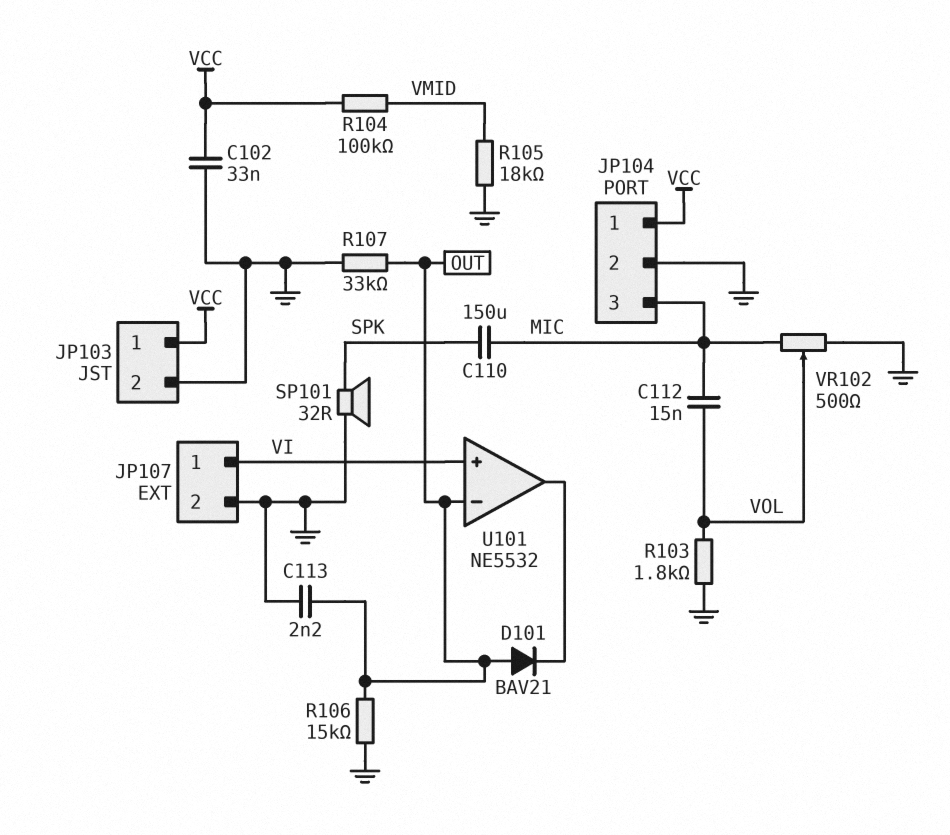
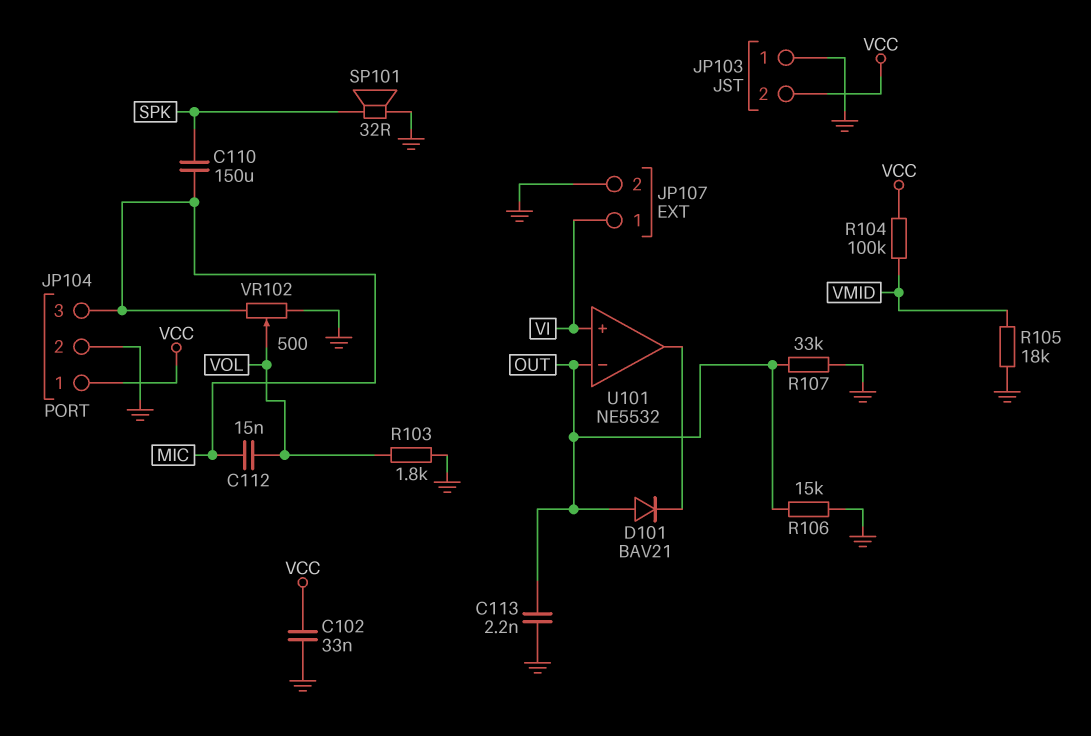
JP103 pin 1: VCC -> GND
JP103 pin 2: GND -> VCC

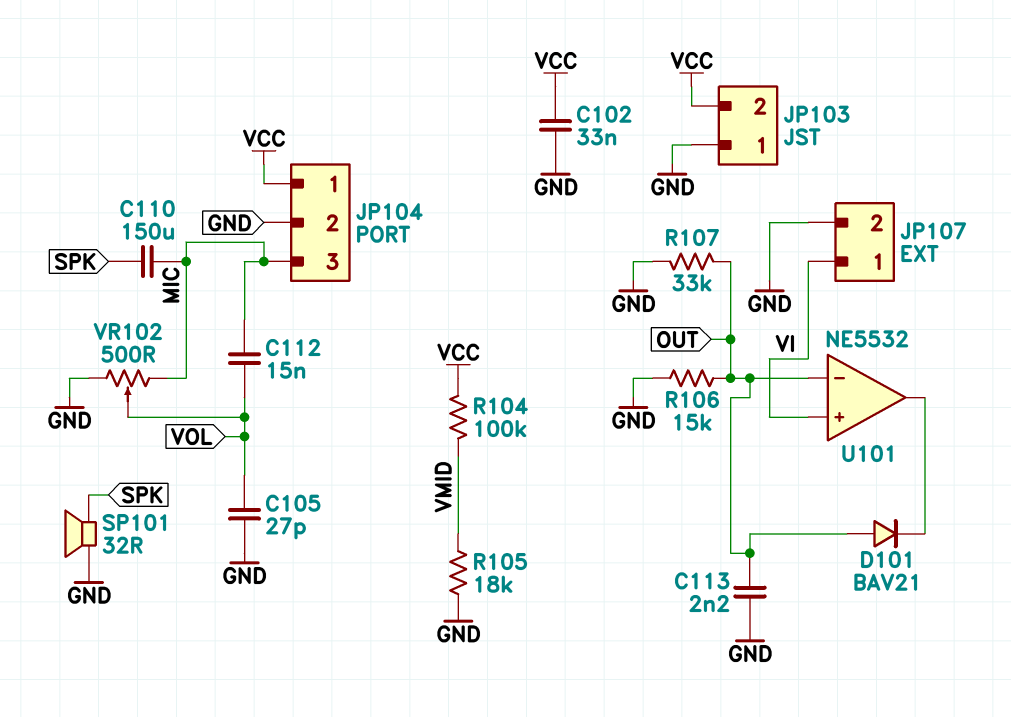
C105: none -> 27pF (GND, VOL)
R103: 1.8k (GND, VOL) -> none

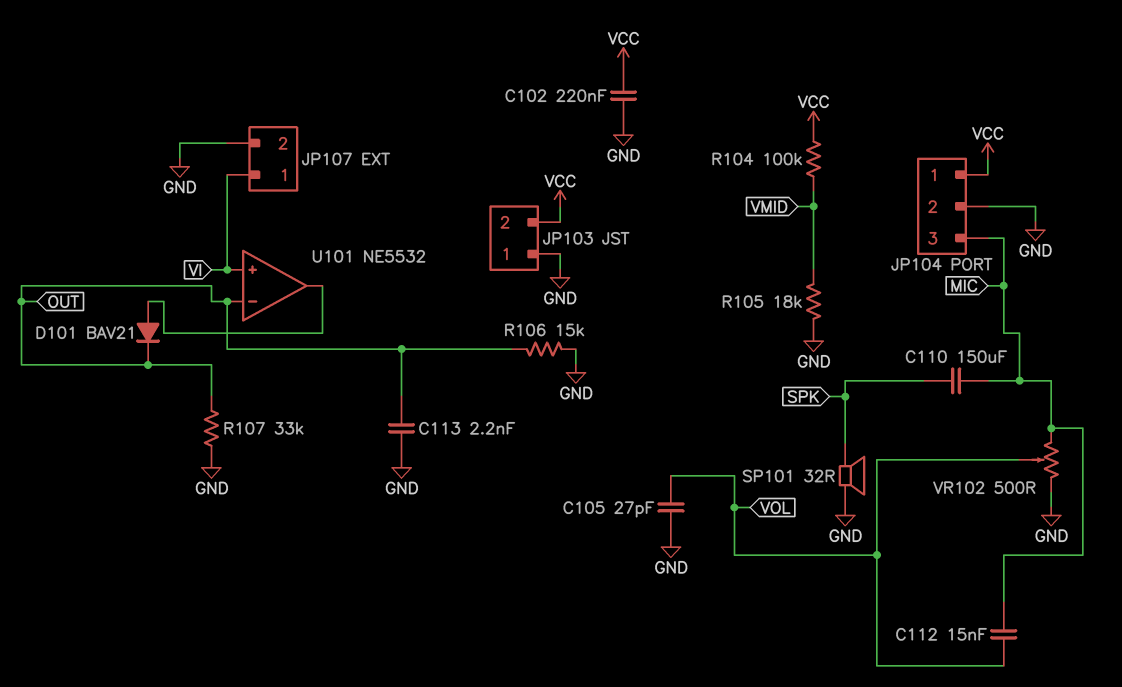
C102: 33nF (GND, VCC) -> 220nF (GND, VCC)
D101: diode BAV21 (A OUT, K U101/out) -> diode BAV21 (A U101/out, K OUT)

